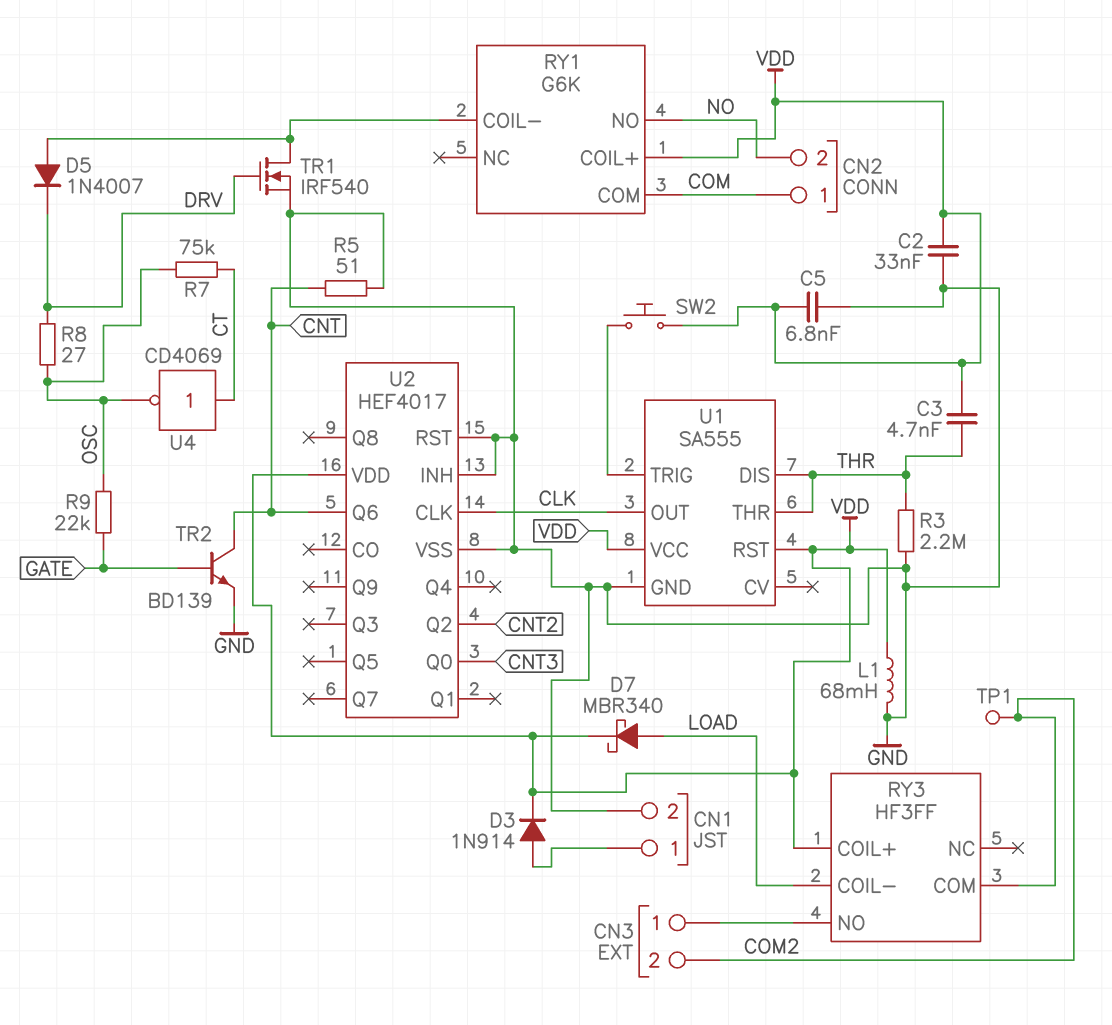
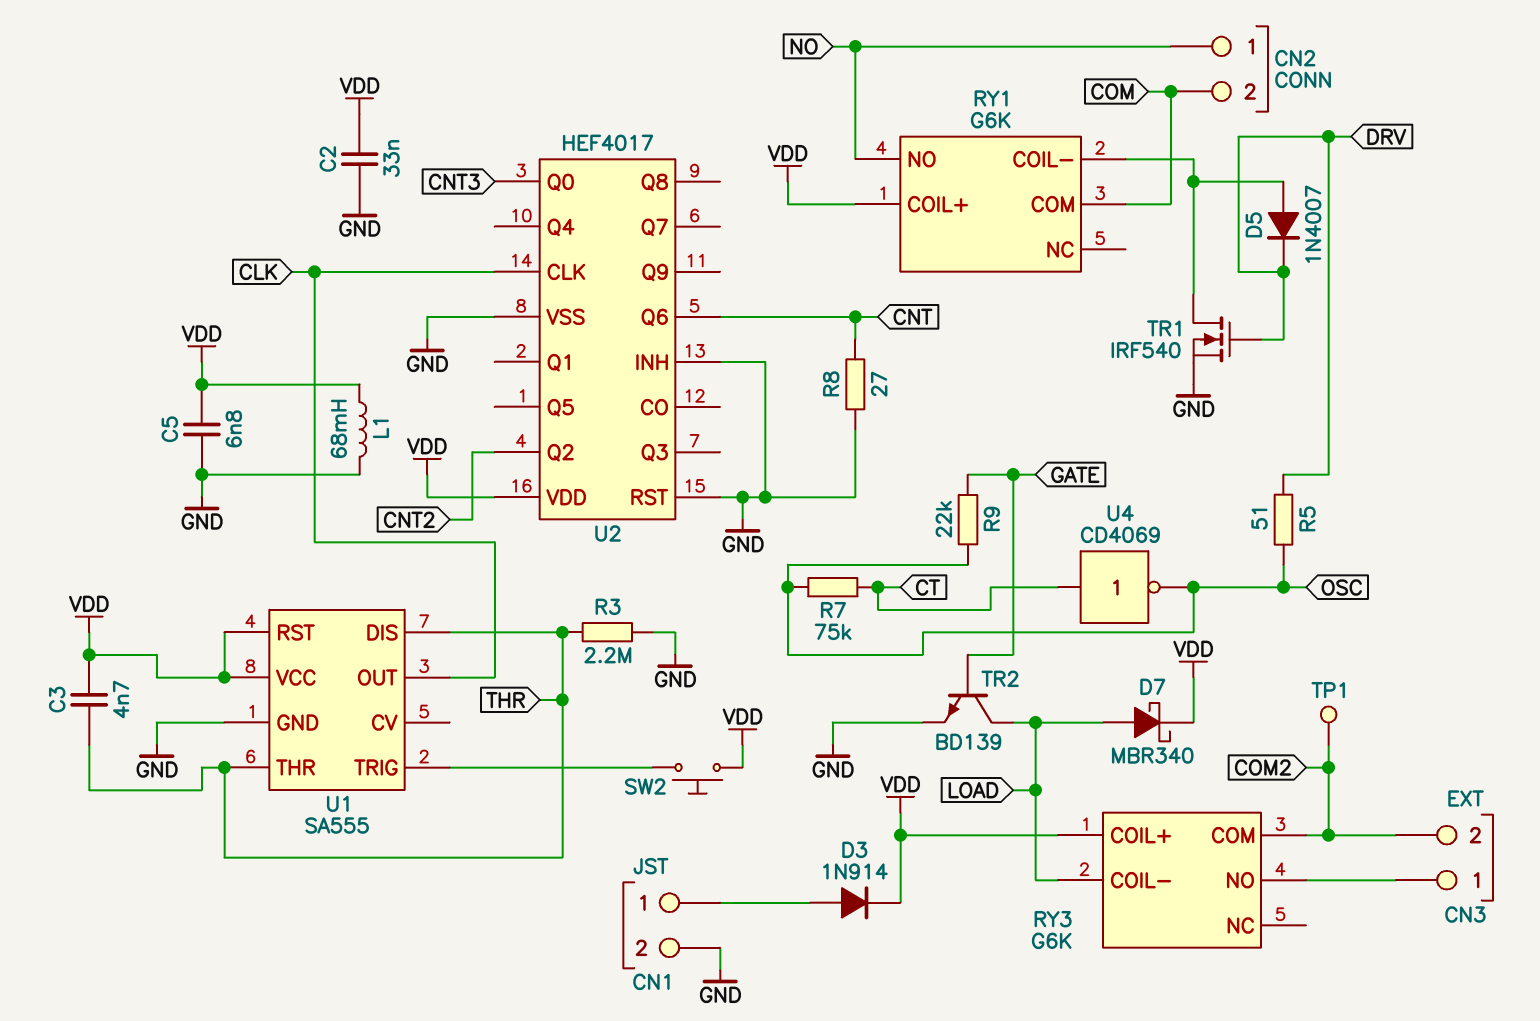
CN2 pin 1: COM -> NO
CN2 pin 2: NO -> COM
R5: 51 (CNT, GND) -> 51 (DRV, OSC)
R8: 27 (DRV, OSC) -> 27 (CNT, GND)
RY3: HF3FF -> G6K
TR2: NPN BD139 (B GATE, C CNT, E GND) -> NPN BD139 (B GATE, C LOAD, E GND)

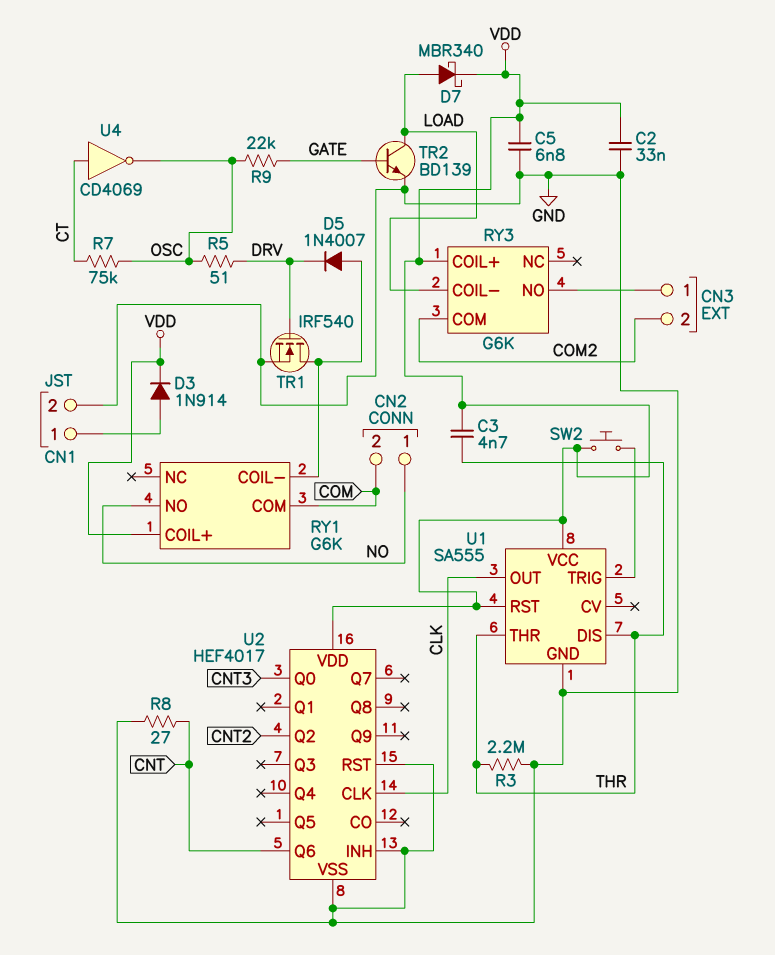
L1: 68mH (GND, VDD) -> none
TP1: test point (COM2) -> none

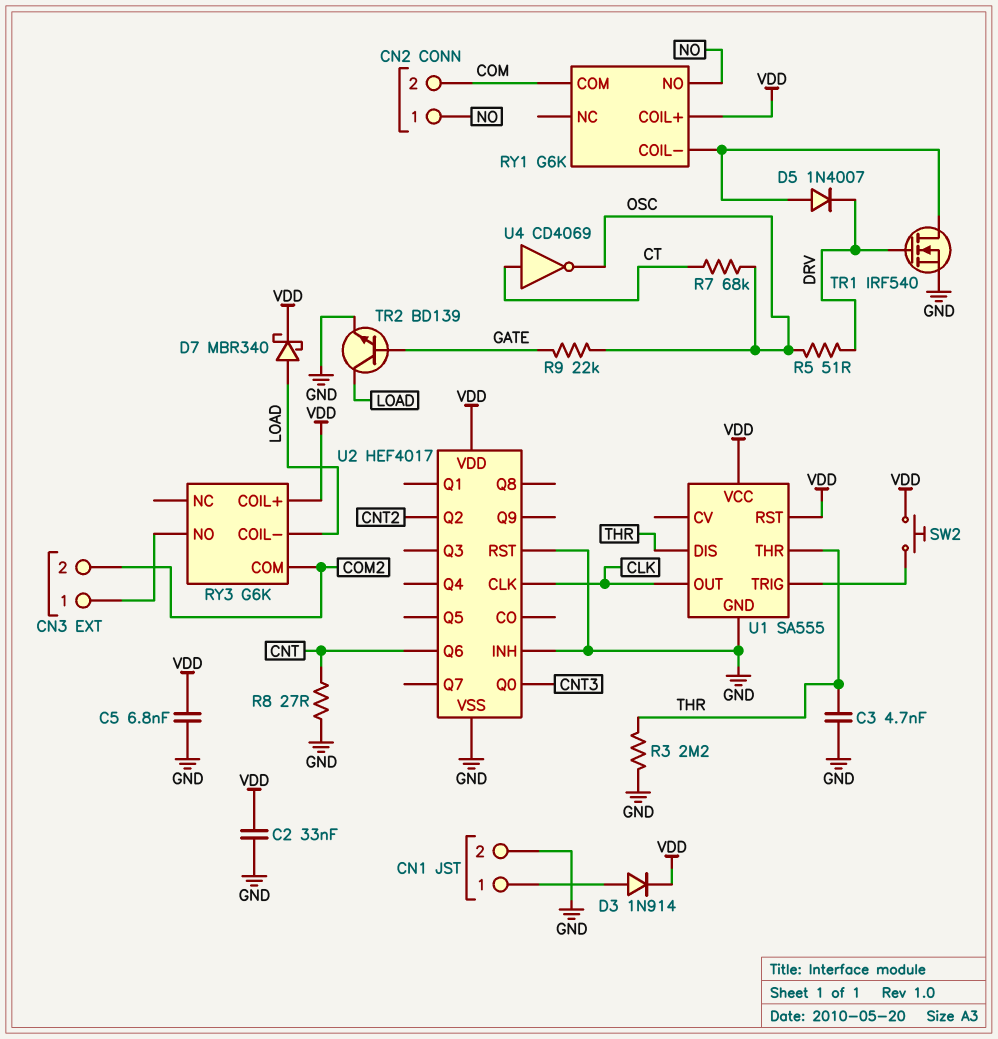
C3: 4.7nF (THR, VDD) -> 4.7nF (GND, THR)
R7: 75k (CT, OSC) -> 68k (CT, OSC)

